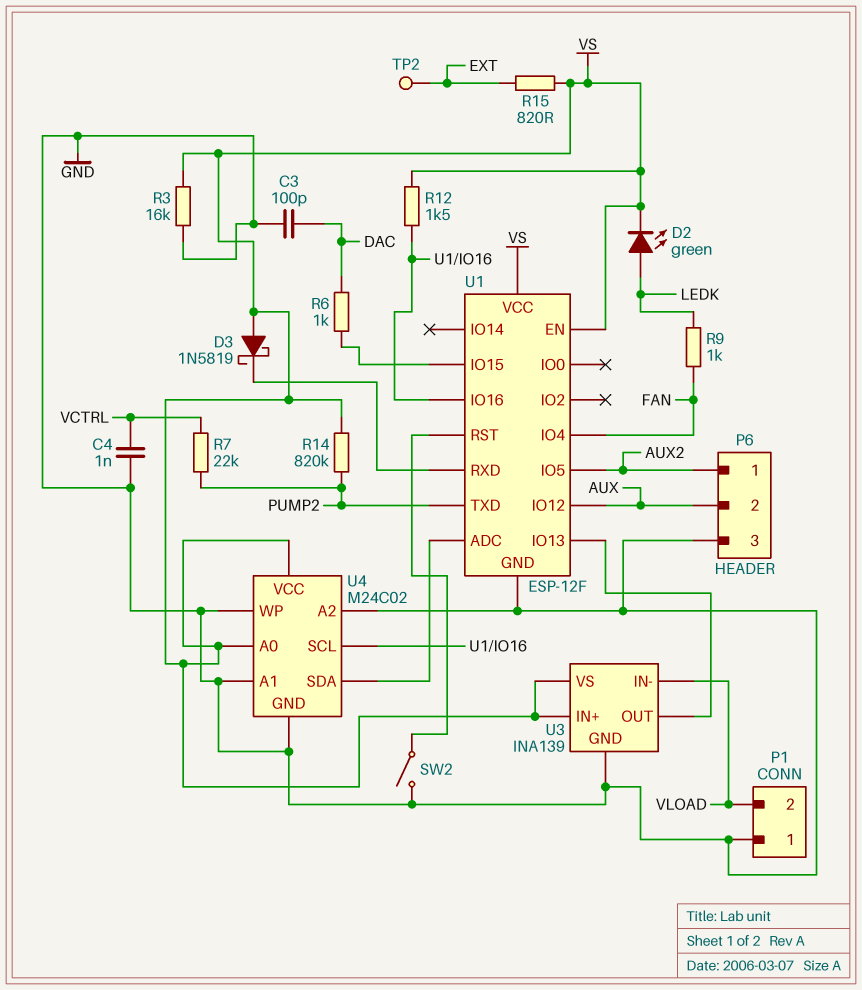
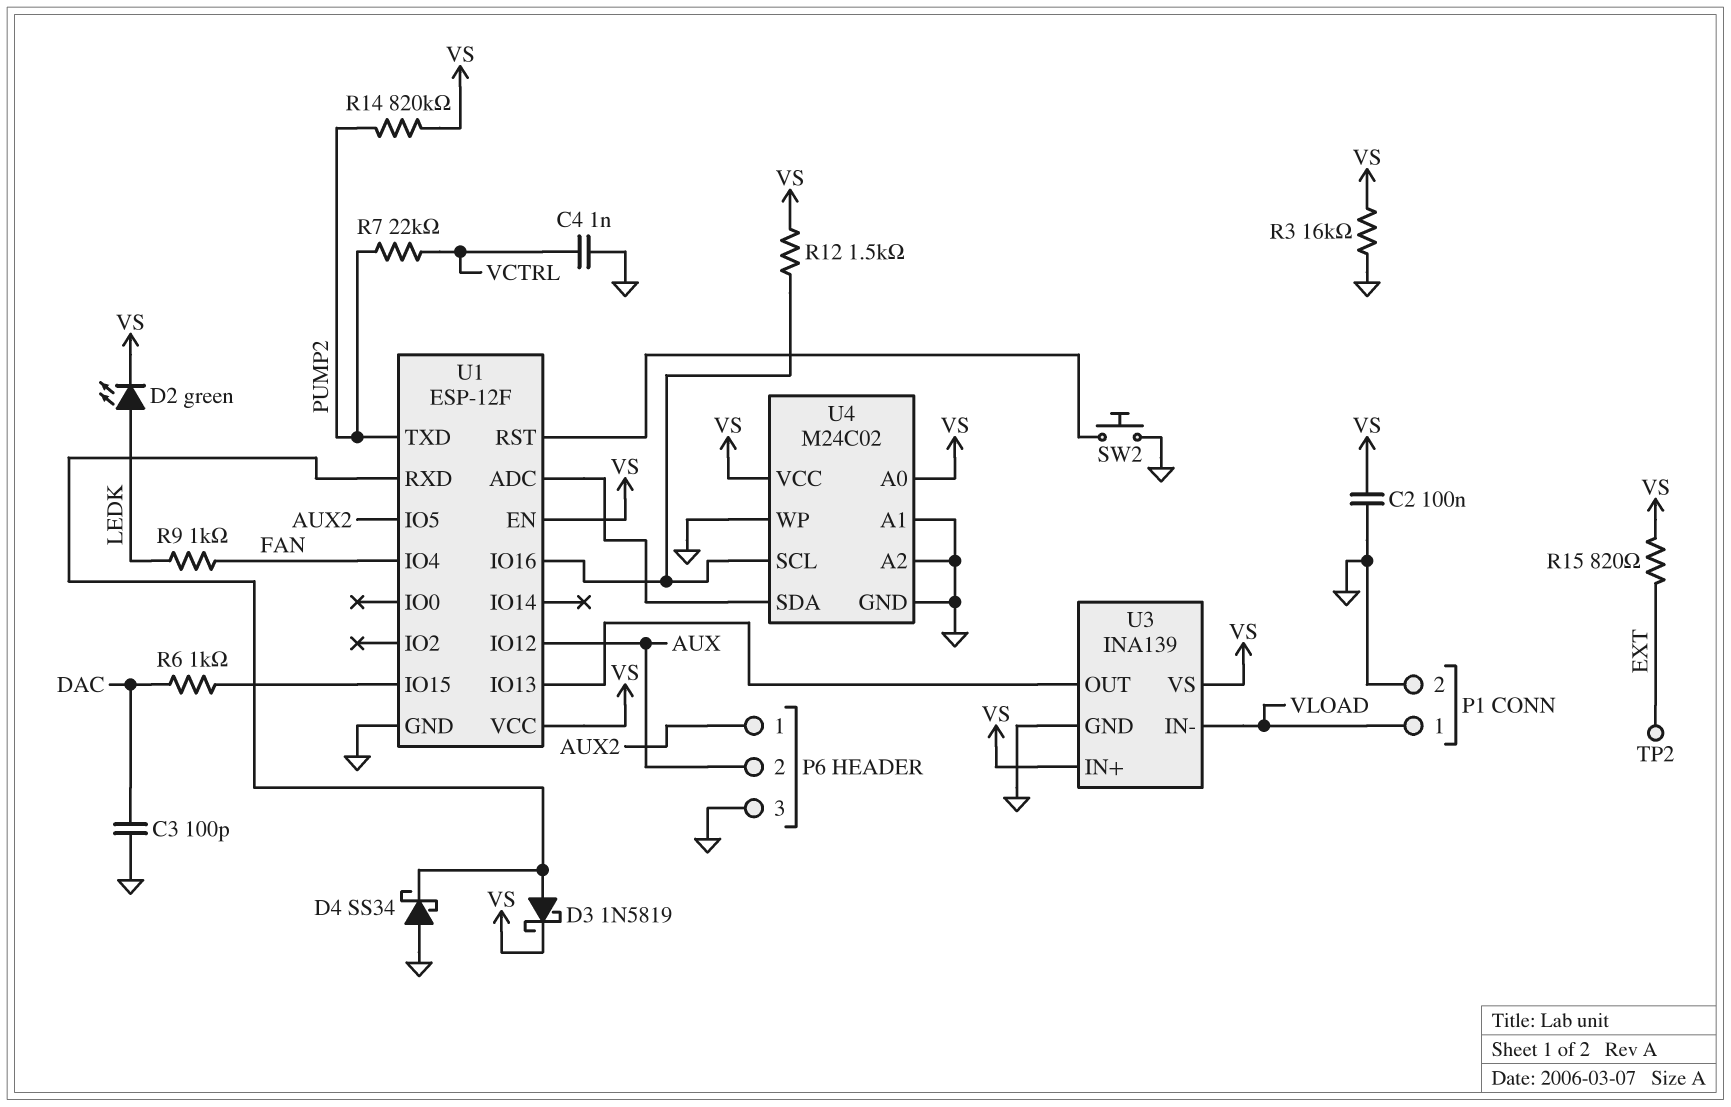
C2: none -> 100nF (GND, VS)
D3: schottky 1N5819 (A VS, K U1/RXD) -> schottky 1N5819 (A U1/RXD, K VS)
D4: none -> schottky SS34 (A GND, K U1/RXD)
P1 pin 1: GND -> VLOAD
P1 pin 2: VLOAD -> GND
SW2: switch (GND, U1/RST) -> button (GND, U1/RST)

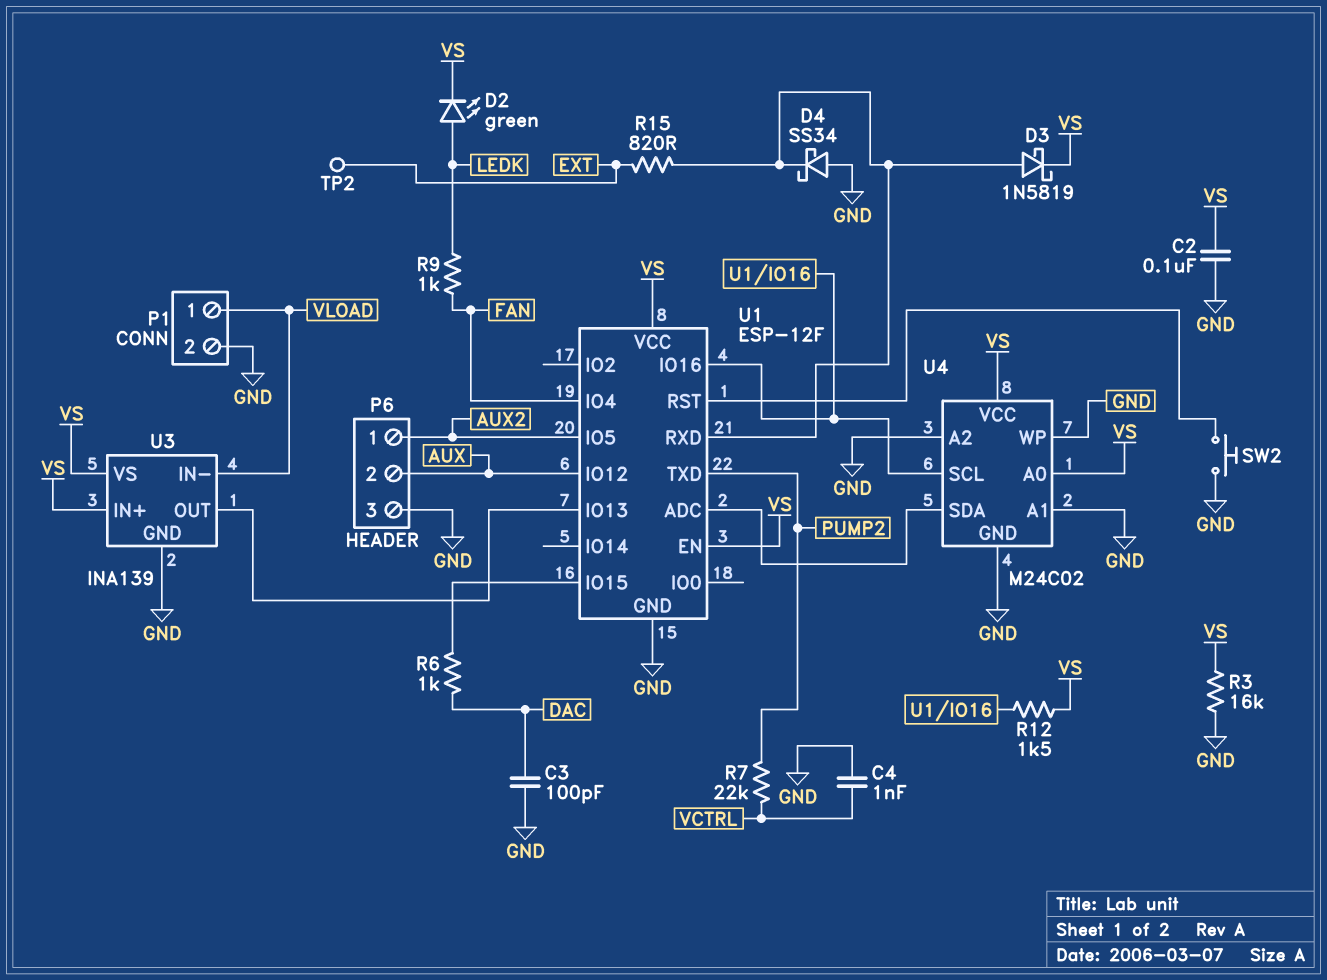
R14: 820k (PUMP2, VS) -> none
R15: 820 (EXT, VS) -> 820 (EXT, U1/RXD)

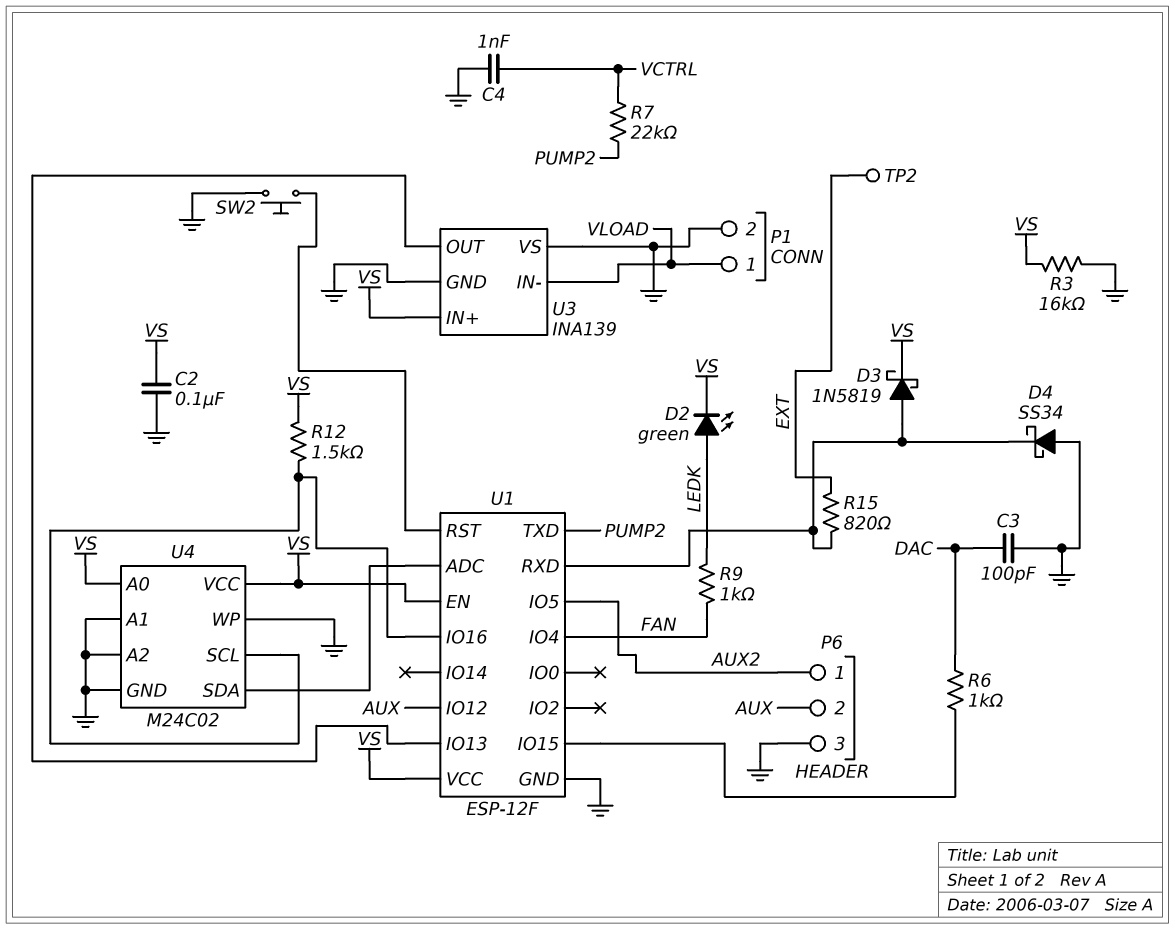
U3 pin VS: VS -> GND

